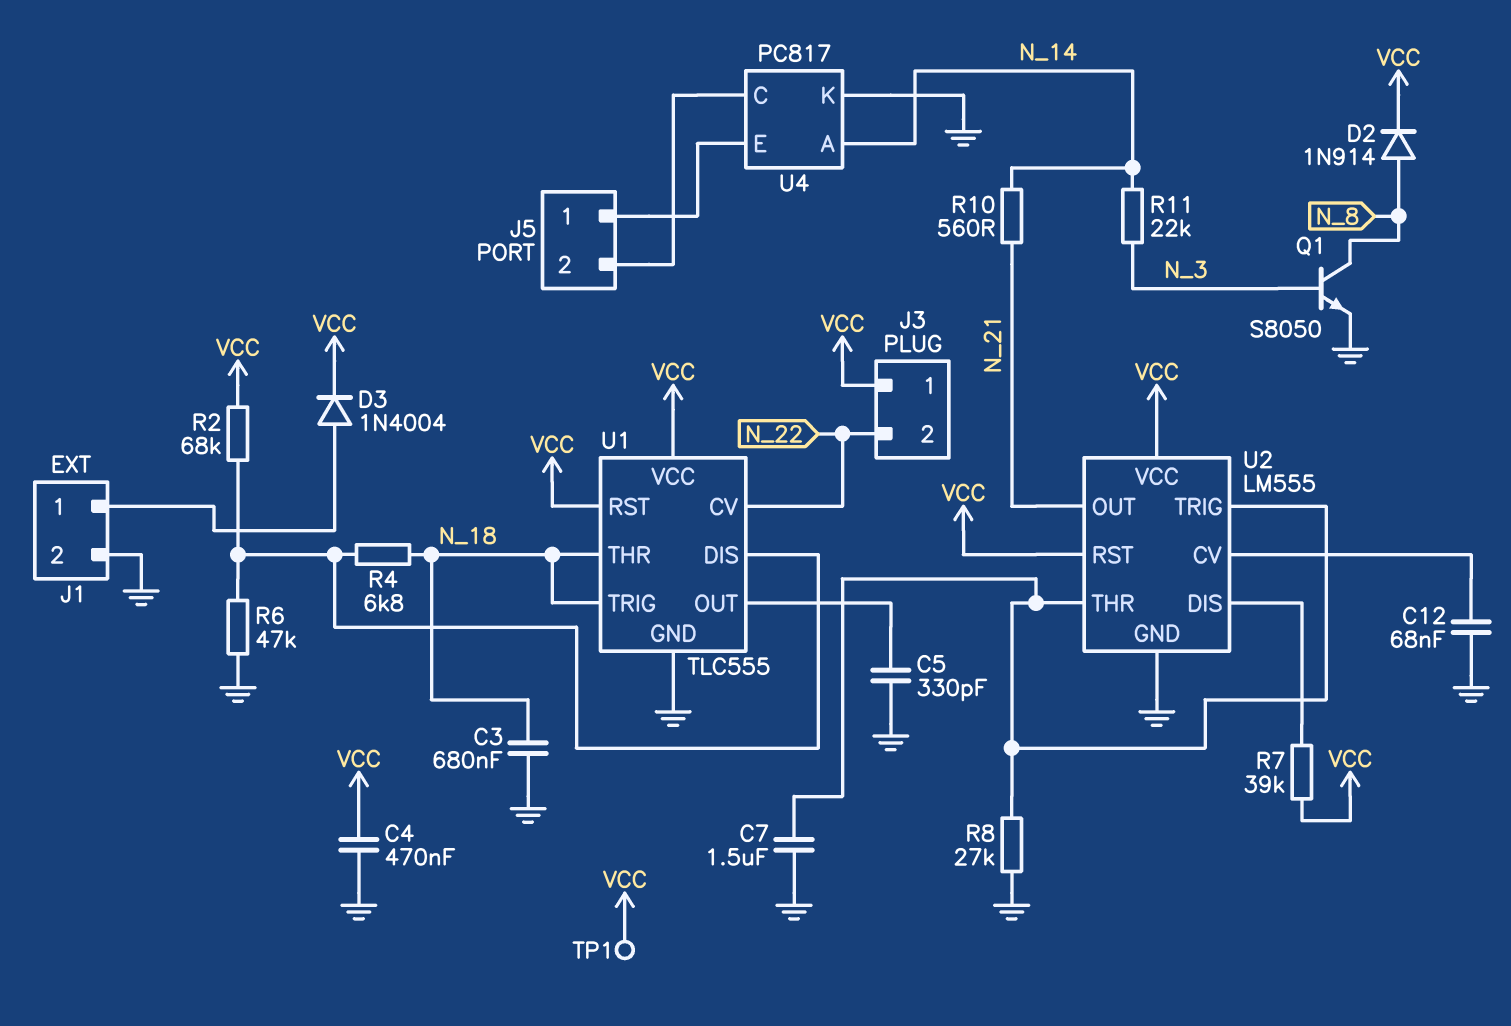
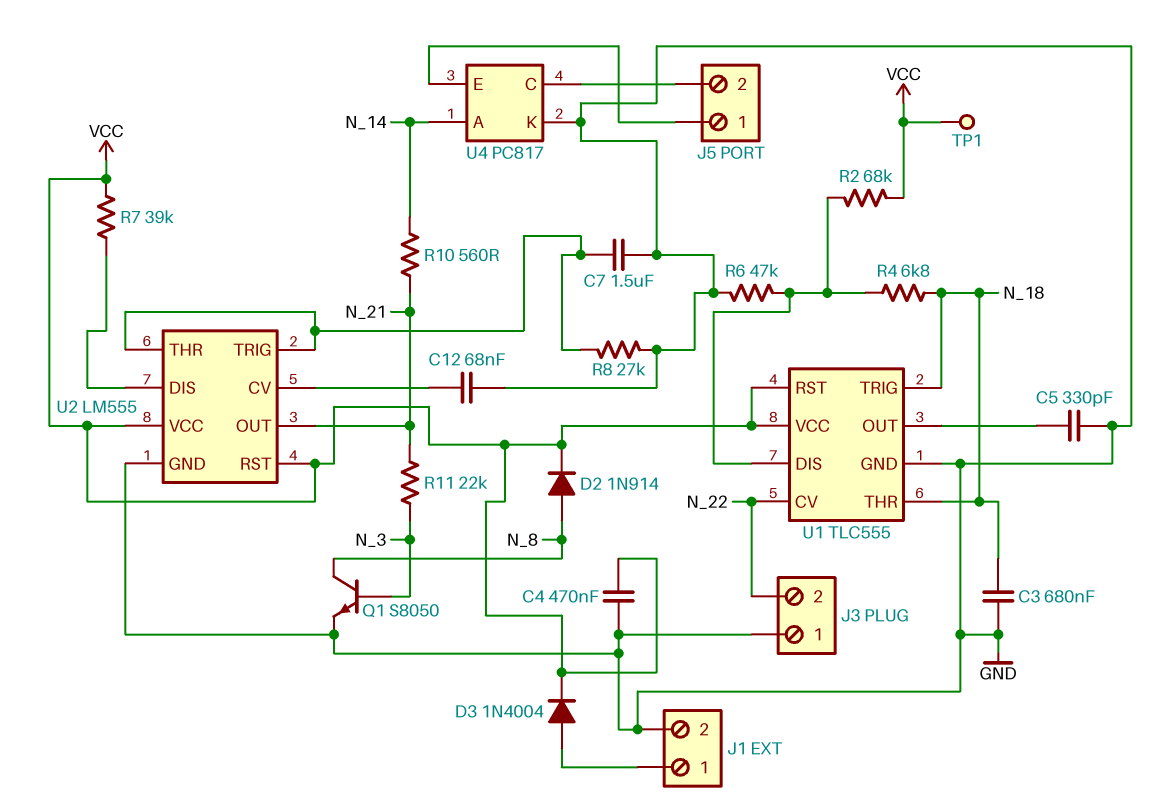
J3 pin 1: VCC -> GND
R11: 22k (N_3, N_14) -> 22k (N_3, N_21)

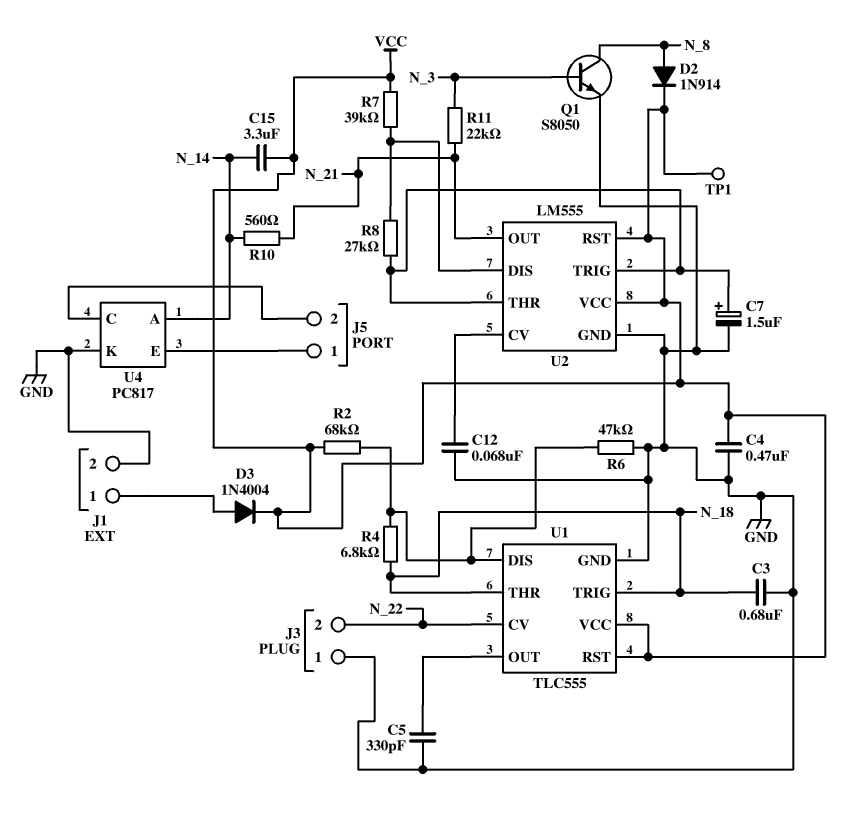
C7: 1.5uF (GND, U2/THR) -> 1.5uF (plus U2/THR, minus GND)
C15: none -> 3.3uF (N_14, VCC)
R8: 27k (GND, U2/THR) -> 27k (U2/DIS, U2/THR)

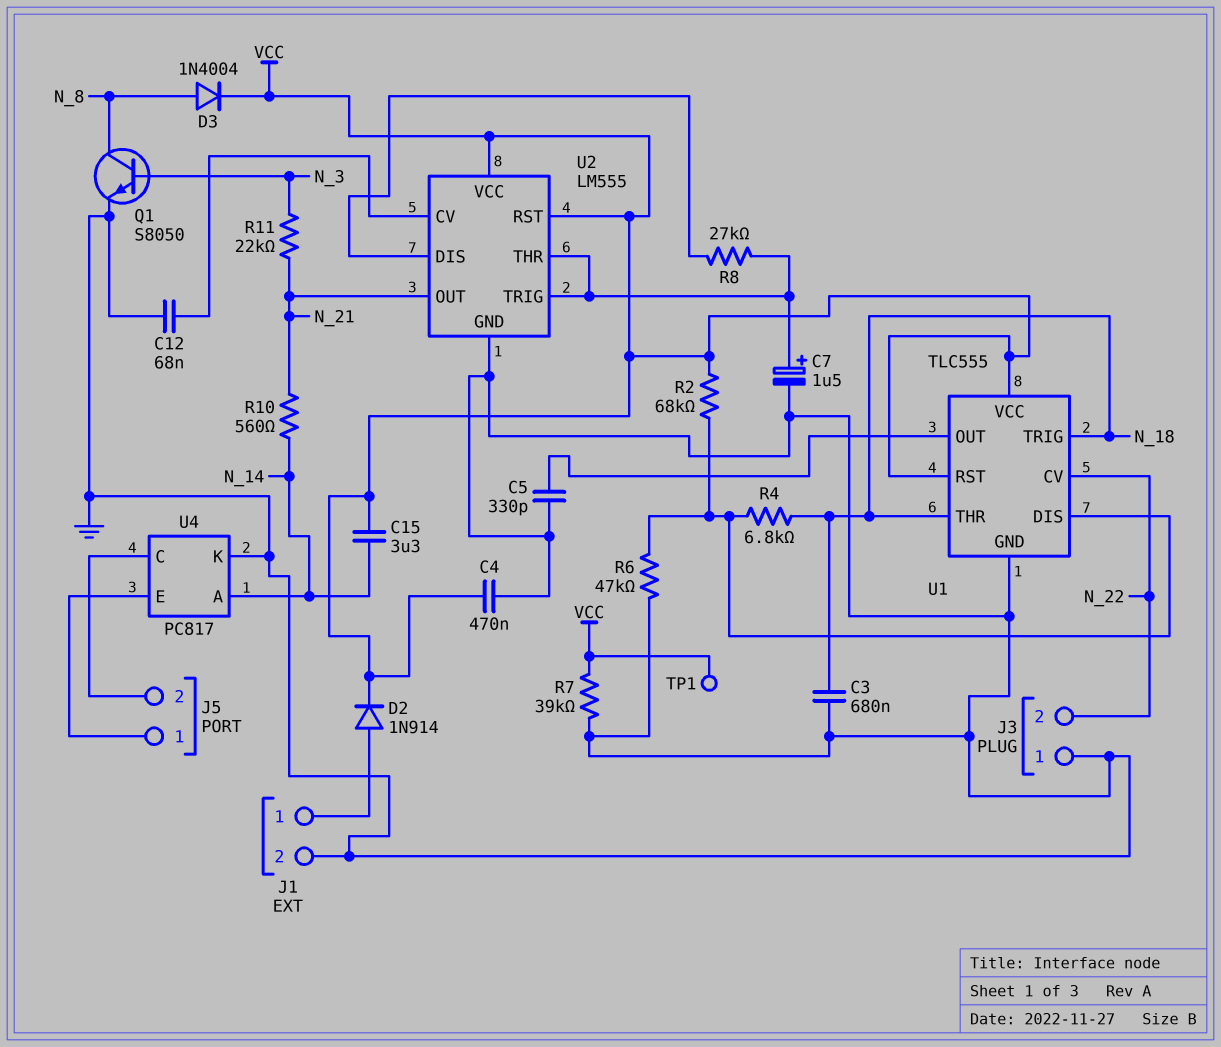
D2: diode 1N914 (A N_8, K VCC) -> diode 1N914 (A J1/1, K VCC)
D3: diode 1N4004 (A J1/1, K VCC) -> diode 1N4004 (A N_8, K VCC)
R7: 39k (U2/DIS, VCC) -> 39k (GND, VCC)

